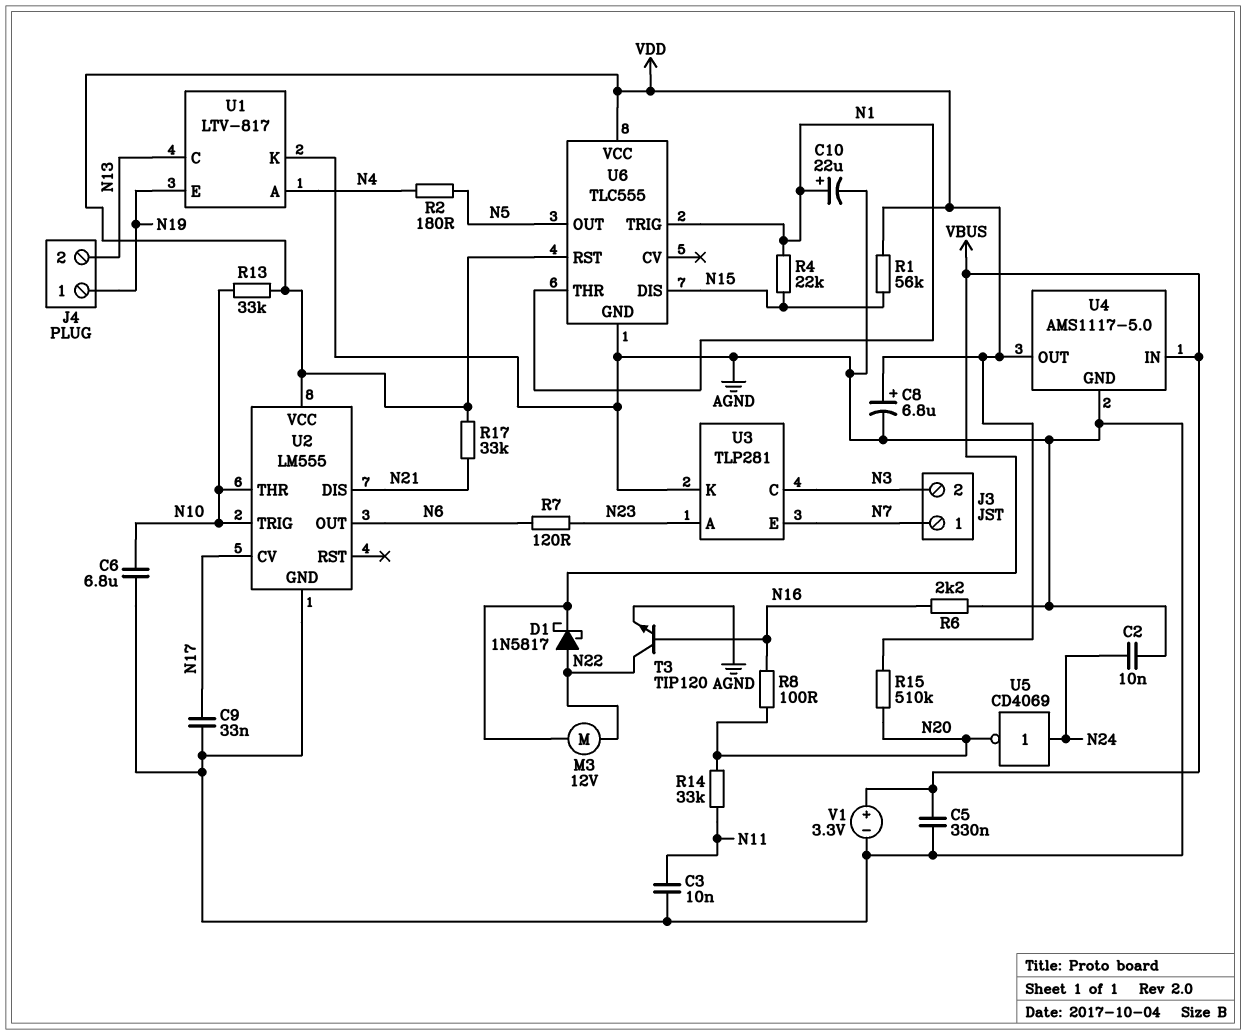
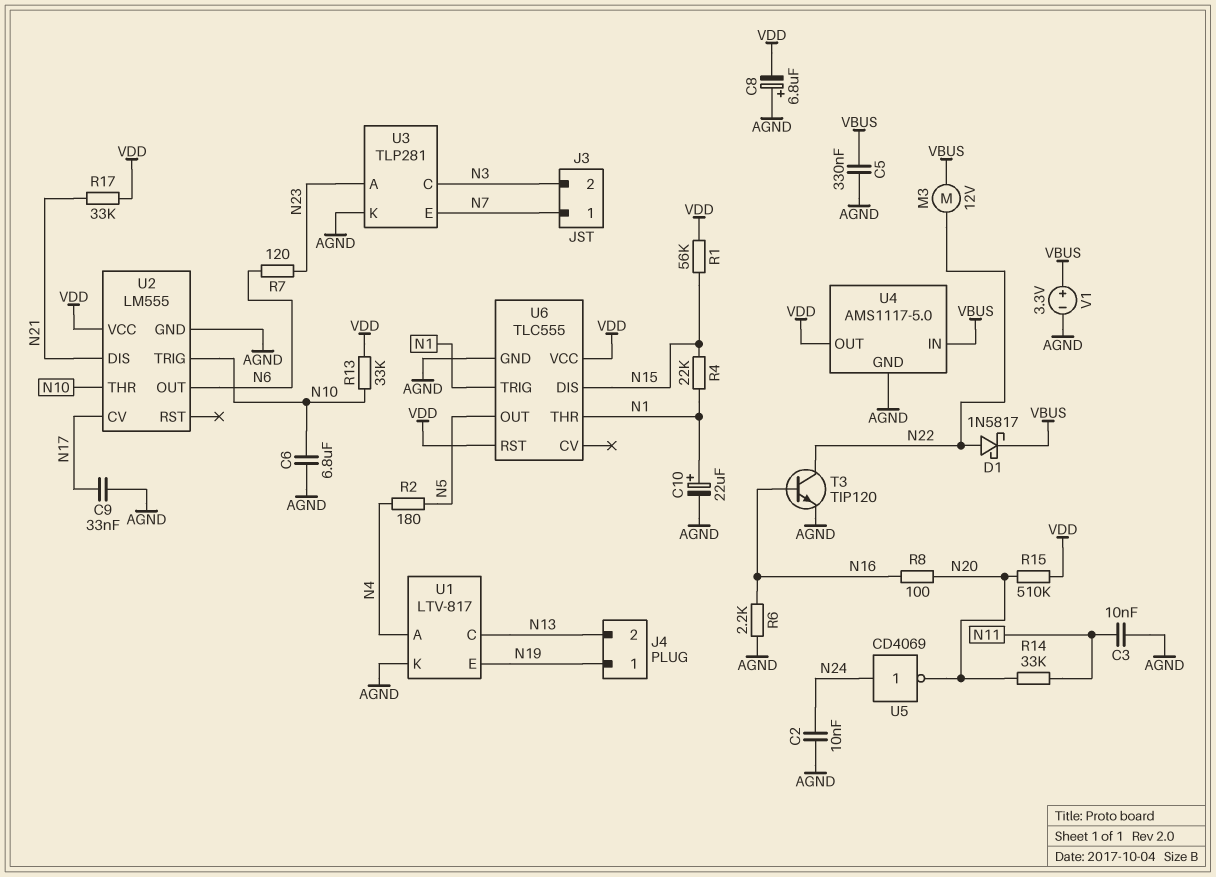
C8: 6.8uF (plus VDD, minus AGND) -> 6.8uF (plus AGND, minus VDD)

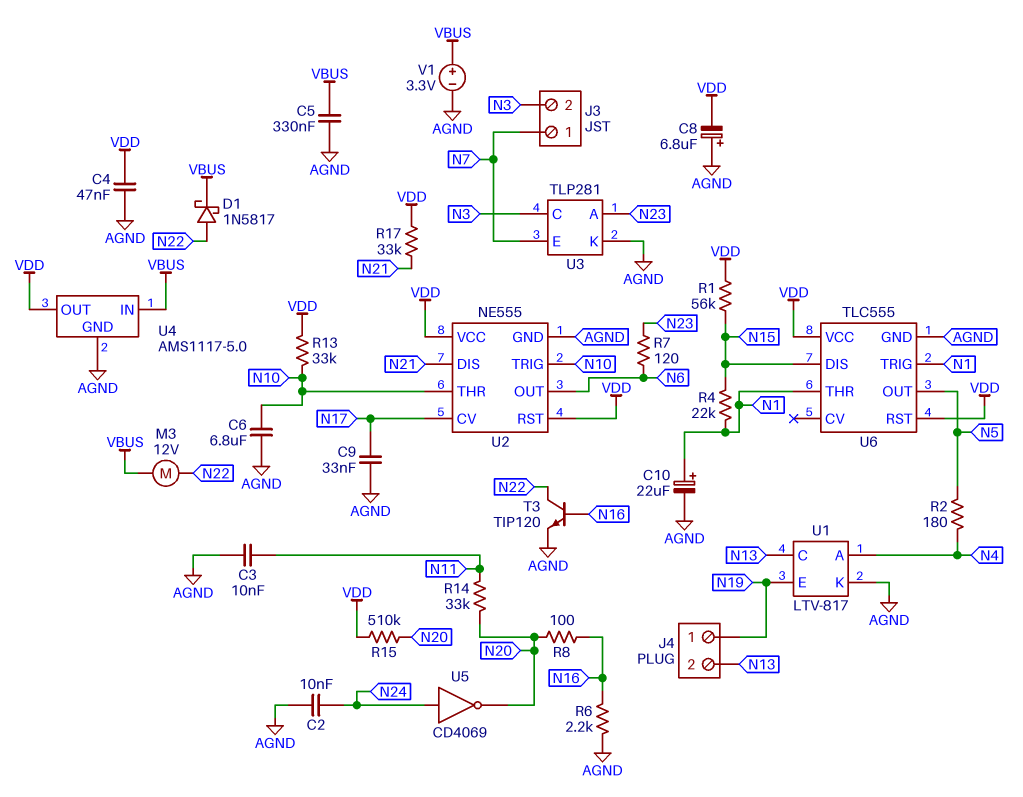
C4: none -> 47nF (AGND, VDD)
U2: LM555 -> NE555
U2 pin RST: none -> VDD

